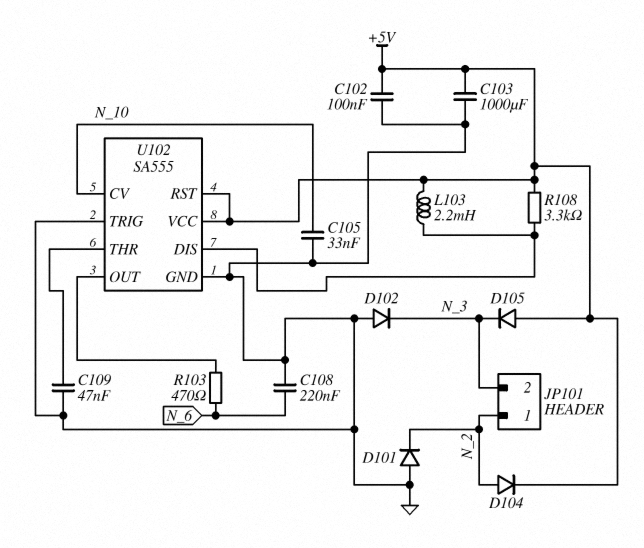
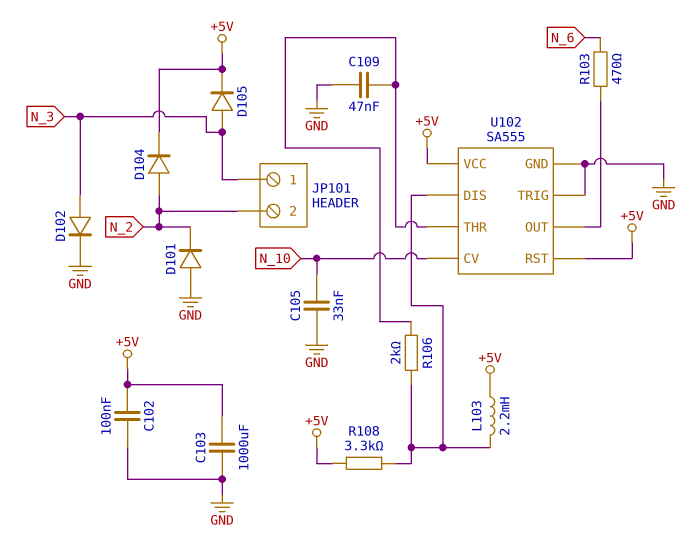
C108: 220nF (GND, N_6) -> none
D102: diode (A GND, K N_3) -> diode (A N_3, K GND)
D105: diode (A +5V, K N_3) -> diode (A N_3, K +5V)
JP101 pin 1: N_2 -> N_3
JP101 pin 2: N_3 -> N_2
R106: none -> 2k (U102/DIS, U102/THR)

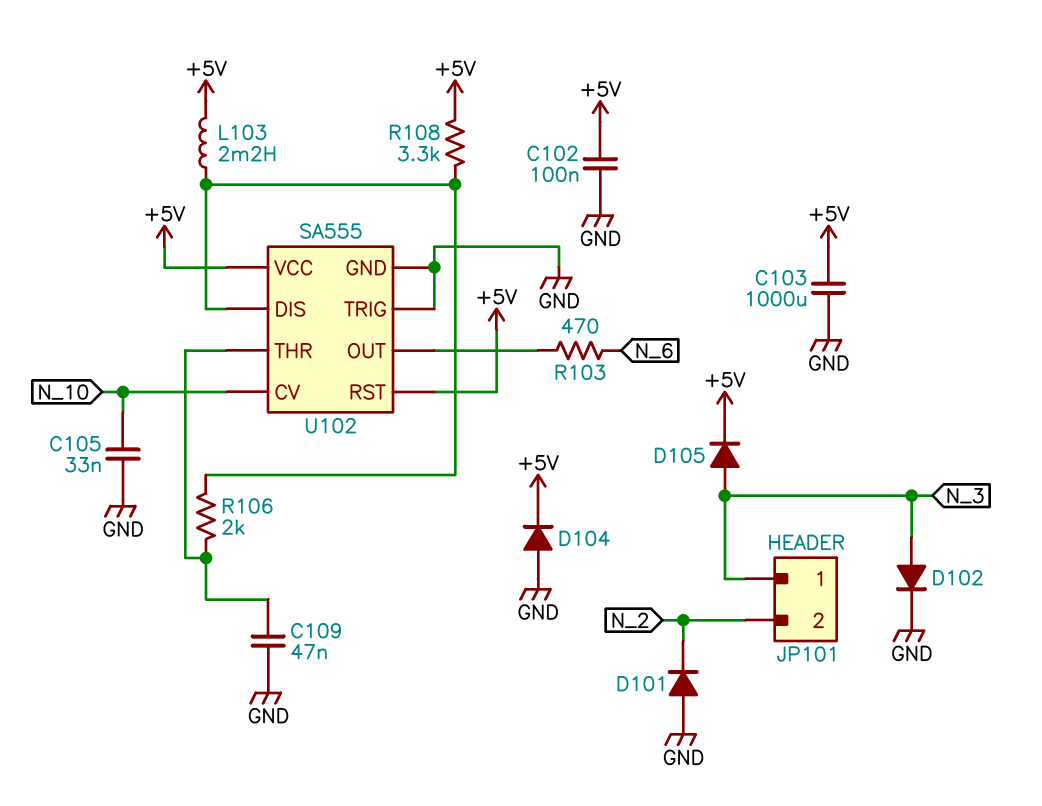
D104: diode (A N_2, K +5V) -> diode (A GND, K +5V)

